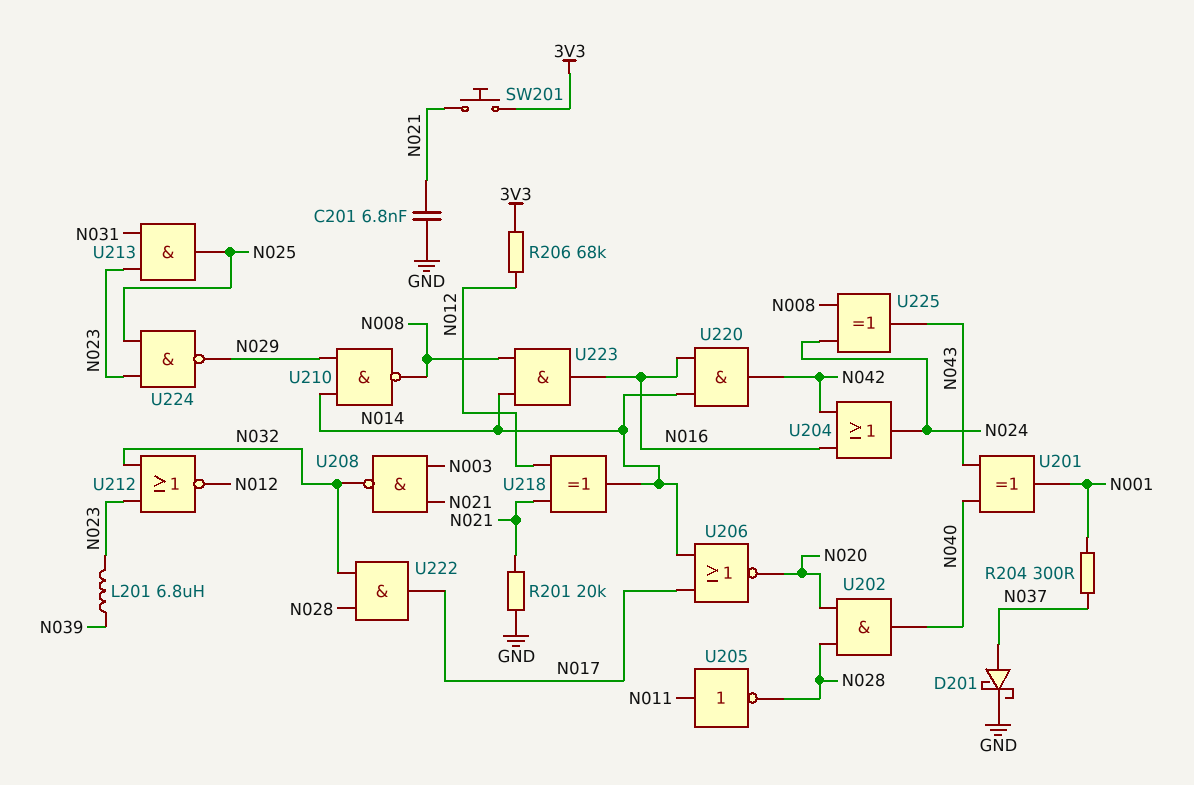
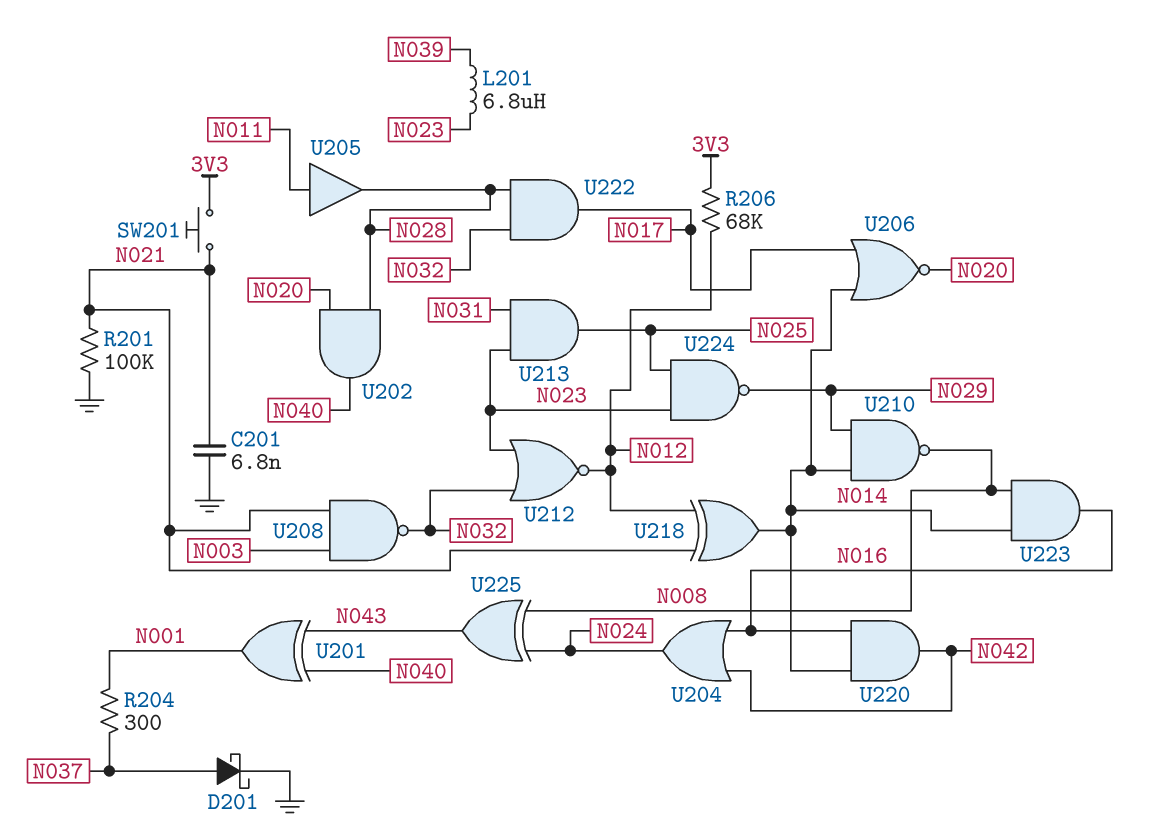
R201: 20k (GND, N021) -> 100k (GND, N021)
U205: NOT (in N011, out N028) -> buffer (in N011, out N028)

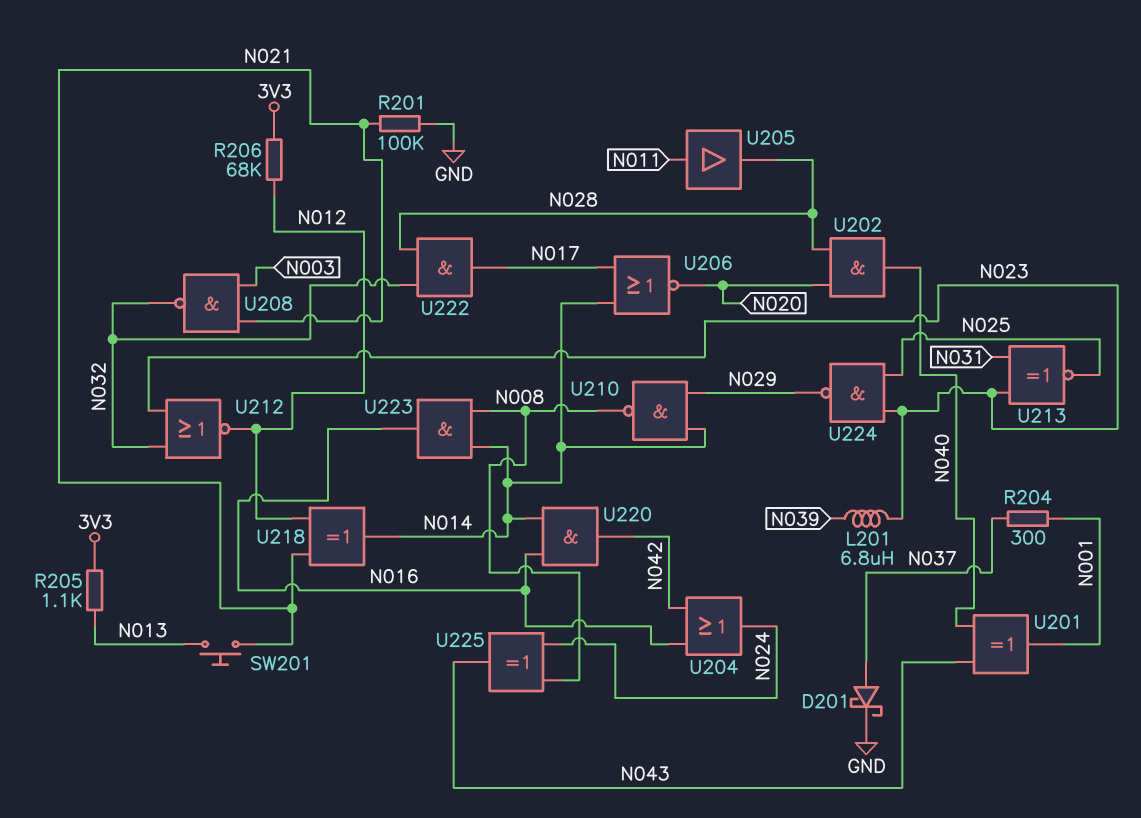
C201: 6.8nF (GND, N021) -> none
R205: none -> 1.1k (3V3, N013)
SW201: button (3V3, N021) -> button (N013, N021)
U213: AND (in N023, in N031, out N025) -> XNOR (in N023, in N031, out N025)

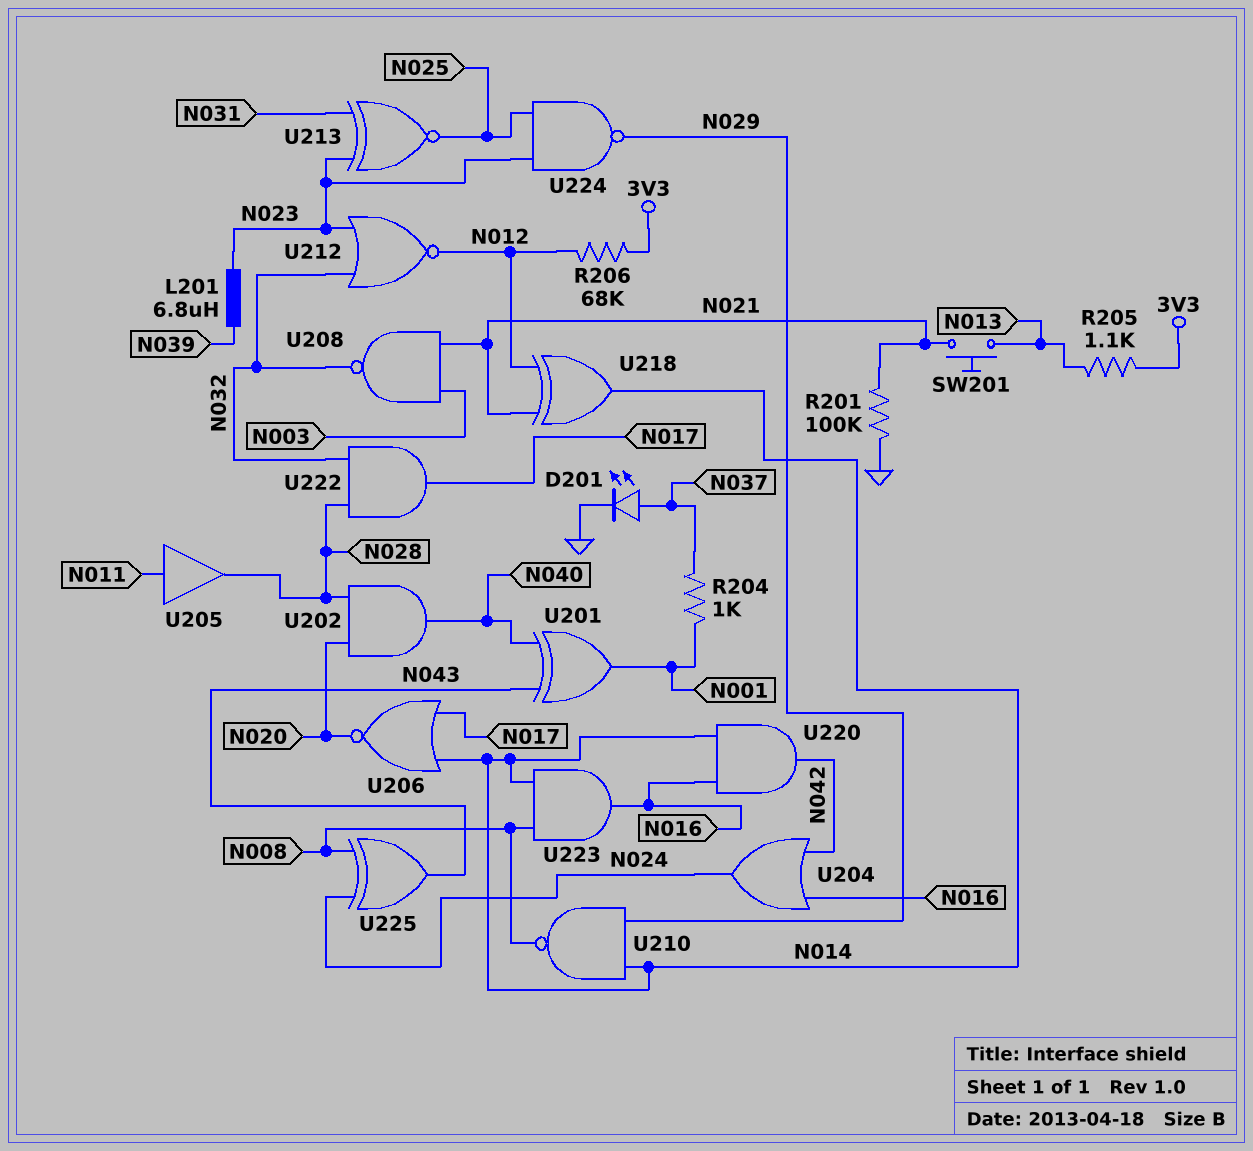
D201: schottky (A N037, K GND) -> LED (A N037, K GND)
R204: 300 (N001, N037) -> 1k (N001, N037)

